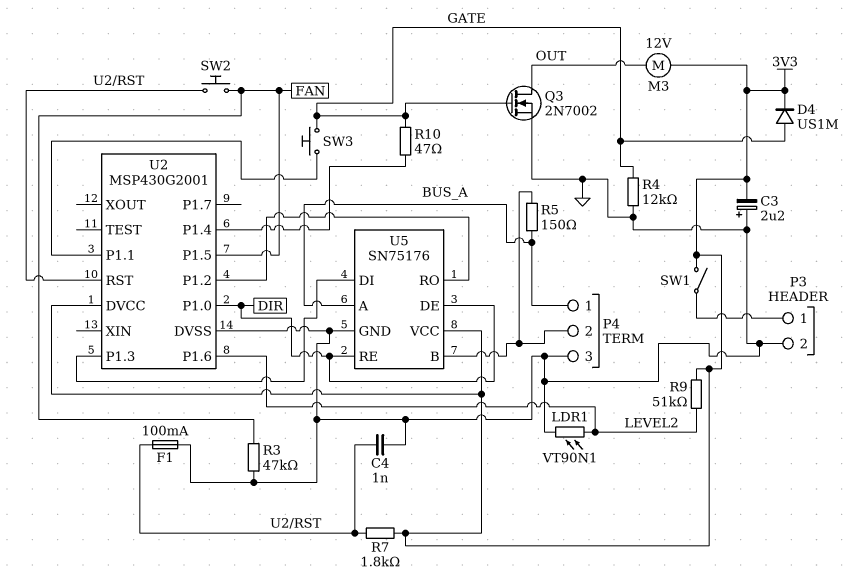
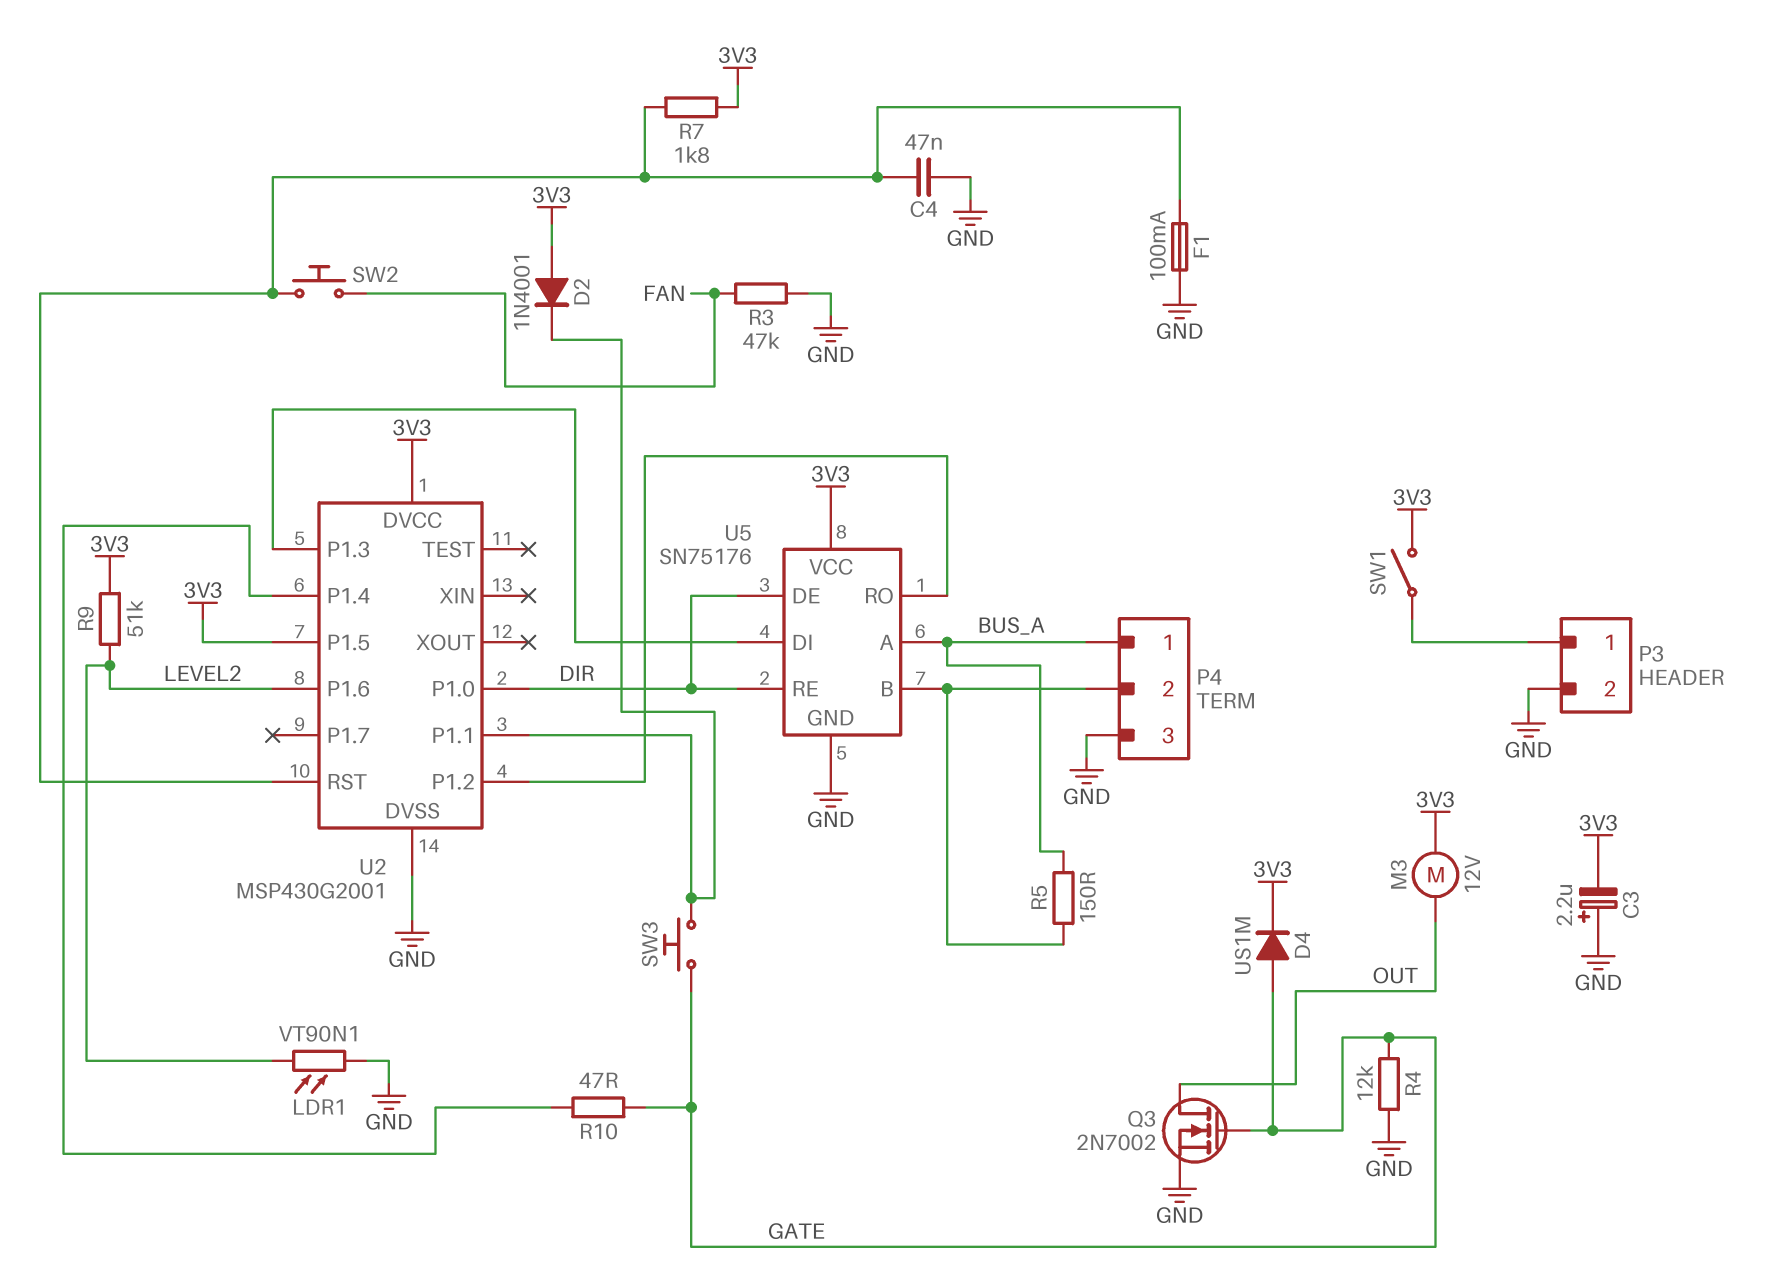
C4: 1nF (GND, U2/RST) -> 47nF (GND, U2/RST)
D2: none -> diode 1N4001 (A 3V3, K U2/P1.1)
U2 pin P1.5: FAN -> 3V3

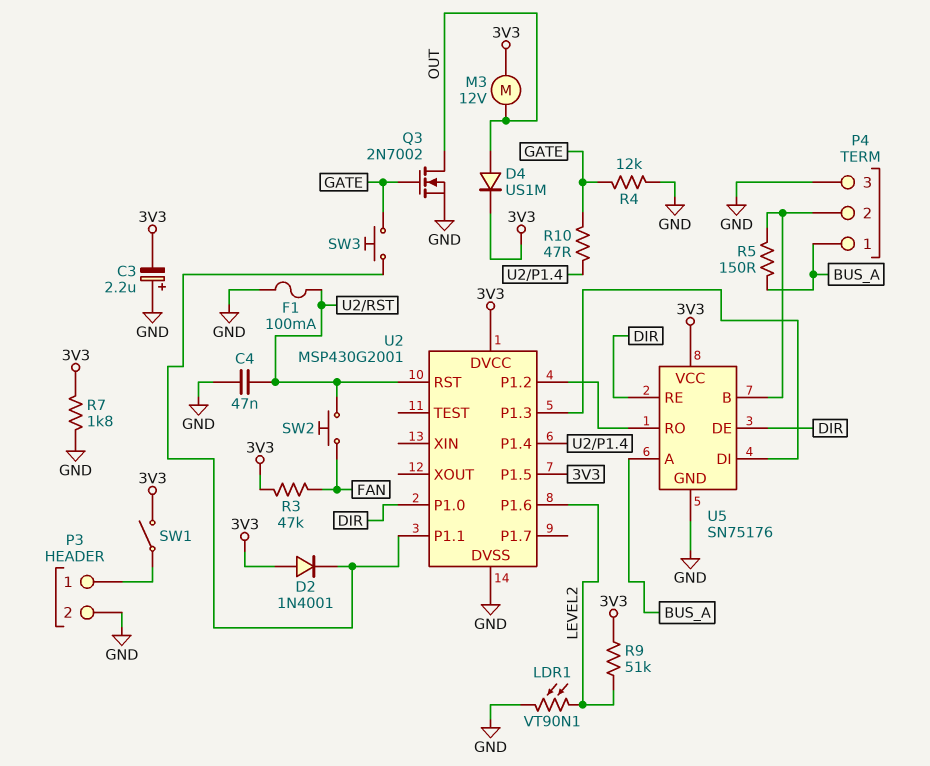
D4: diode US1M (A GATE, K 3V3) -> diode US1M (A OUT, K 3V3)
R3: 47k (FAN, GND) -> 47k (3V3, FAN)
R7: 1.8k (3V3, U2/RST) -> 1.8k (3V3, GND)

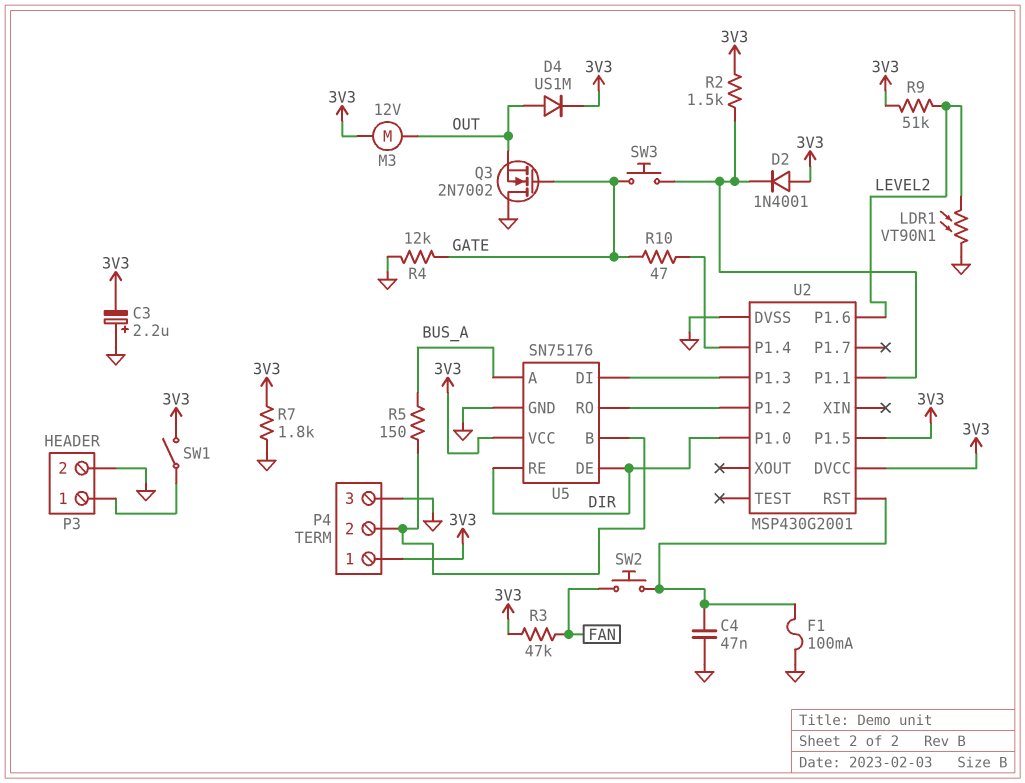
P4 pin 1: BUS_A -> 3V3
Q3: NMOS 2N7002 (G GATE, D OUT, S GND) -> NMOS 2N7002 (G GATE, D GND, S OUT)
R2: none -> 1.5k (3V3, U2/P1.1)

